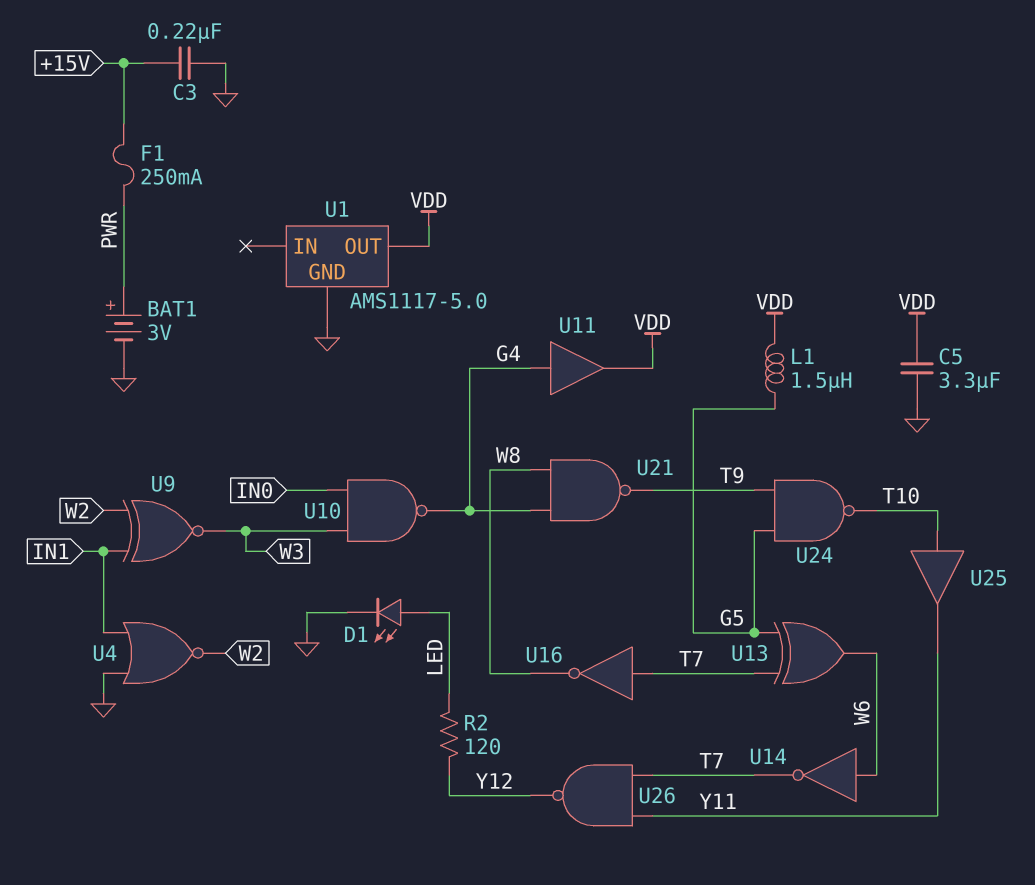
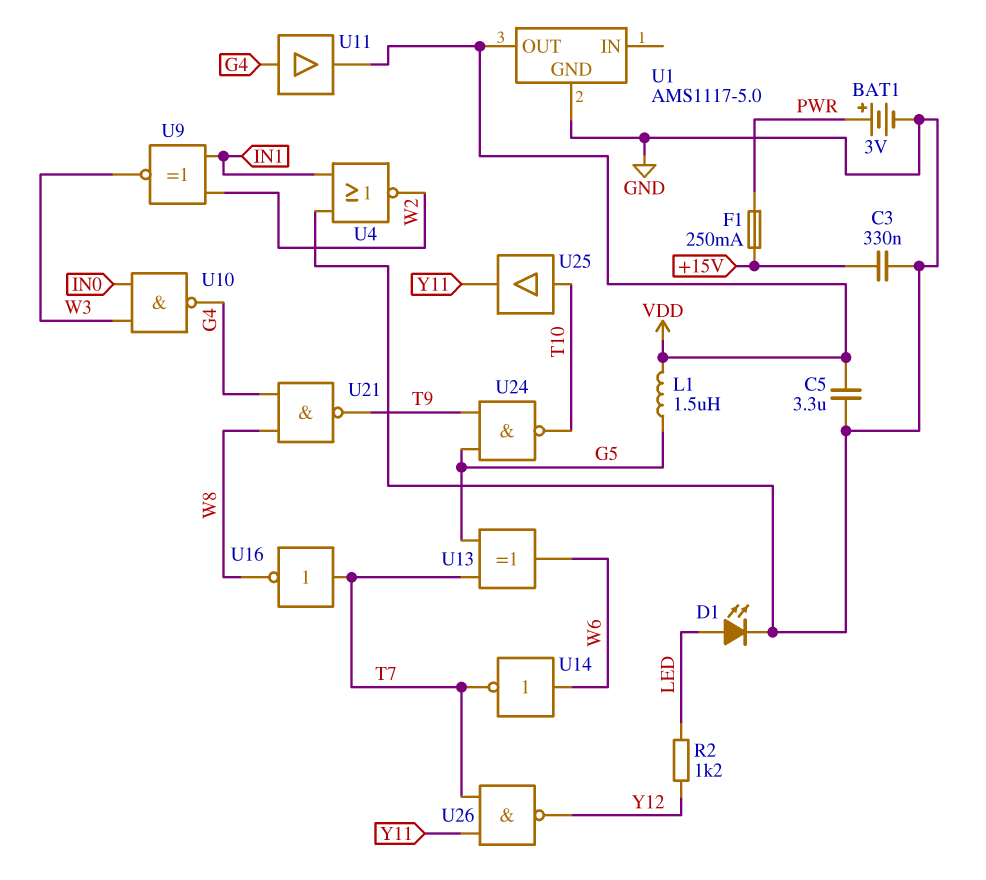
C3: 220nF (+15V, GND) -> 330nF (+15V, GND)
R2: 120 (LED, Y12) -> 1.2k (LED, Y12)

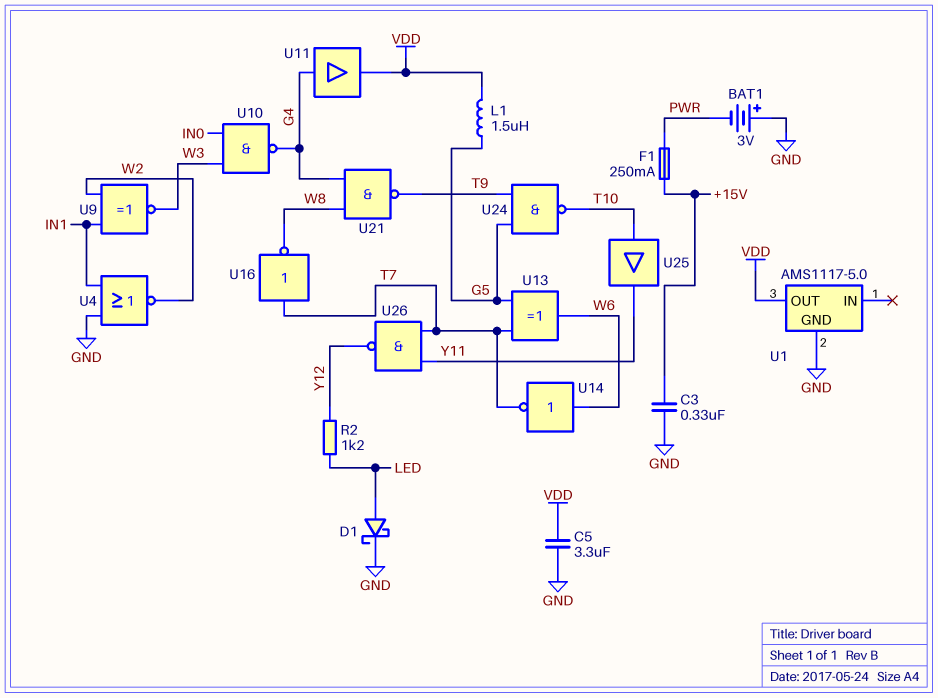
BAT1: 3V (plus PWR, minus GND) -> 3V (plus GND, minus PWR)
D1: LED (A LED, K GND) -> schottky (A LED, K GND)

